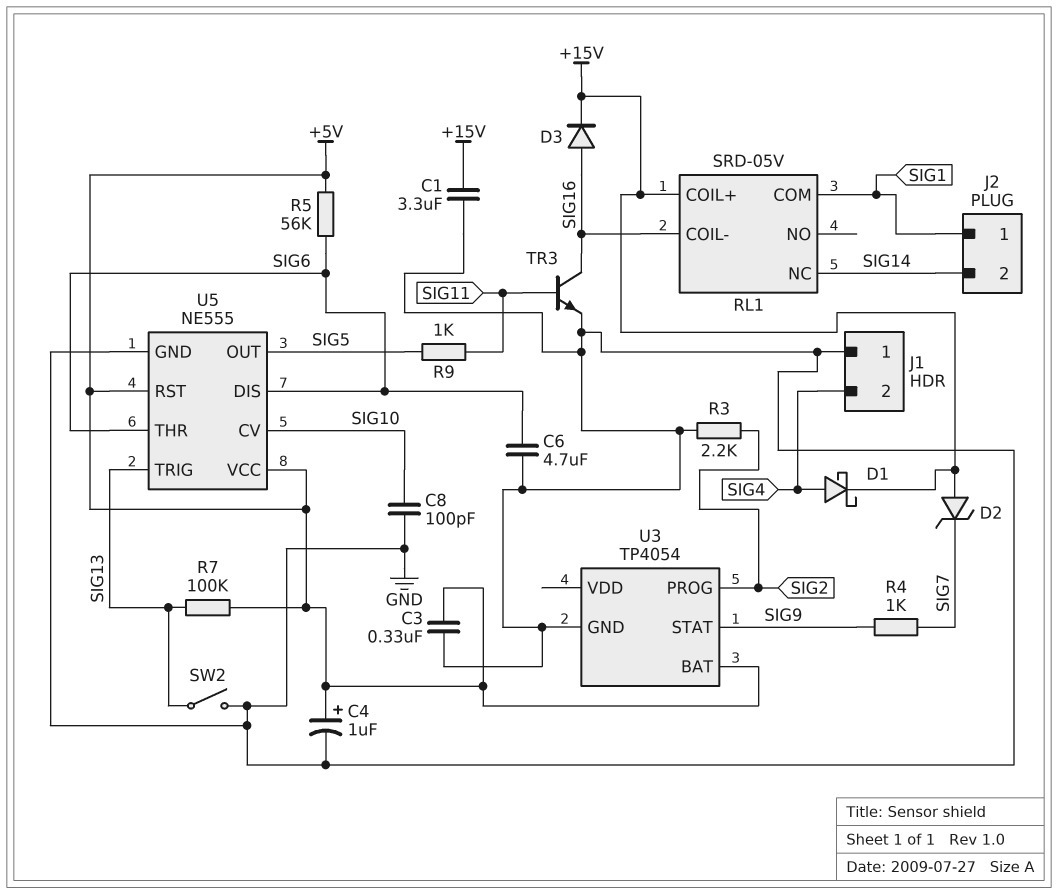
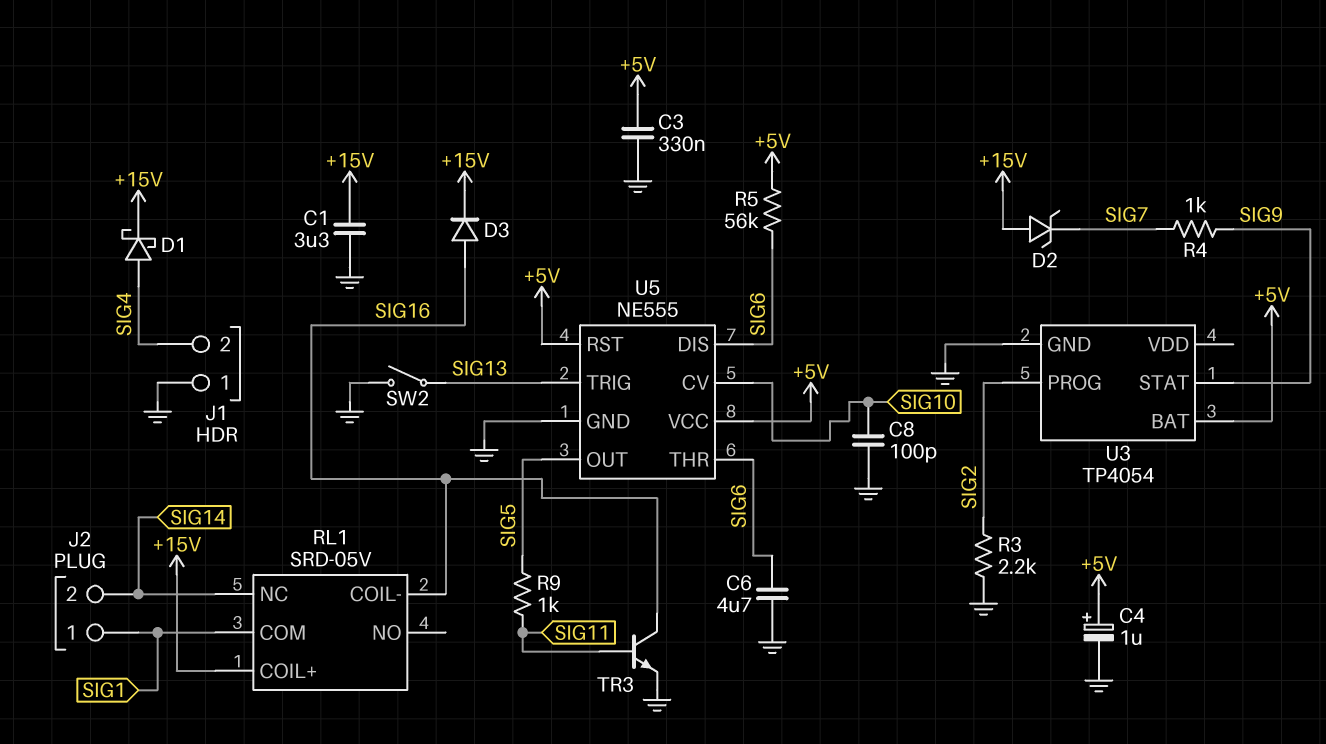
R7: 100k (+5V, SIG13) -> none

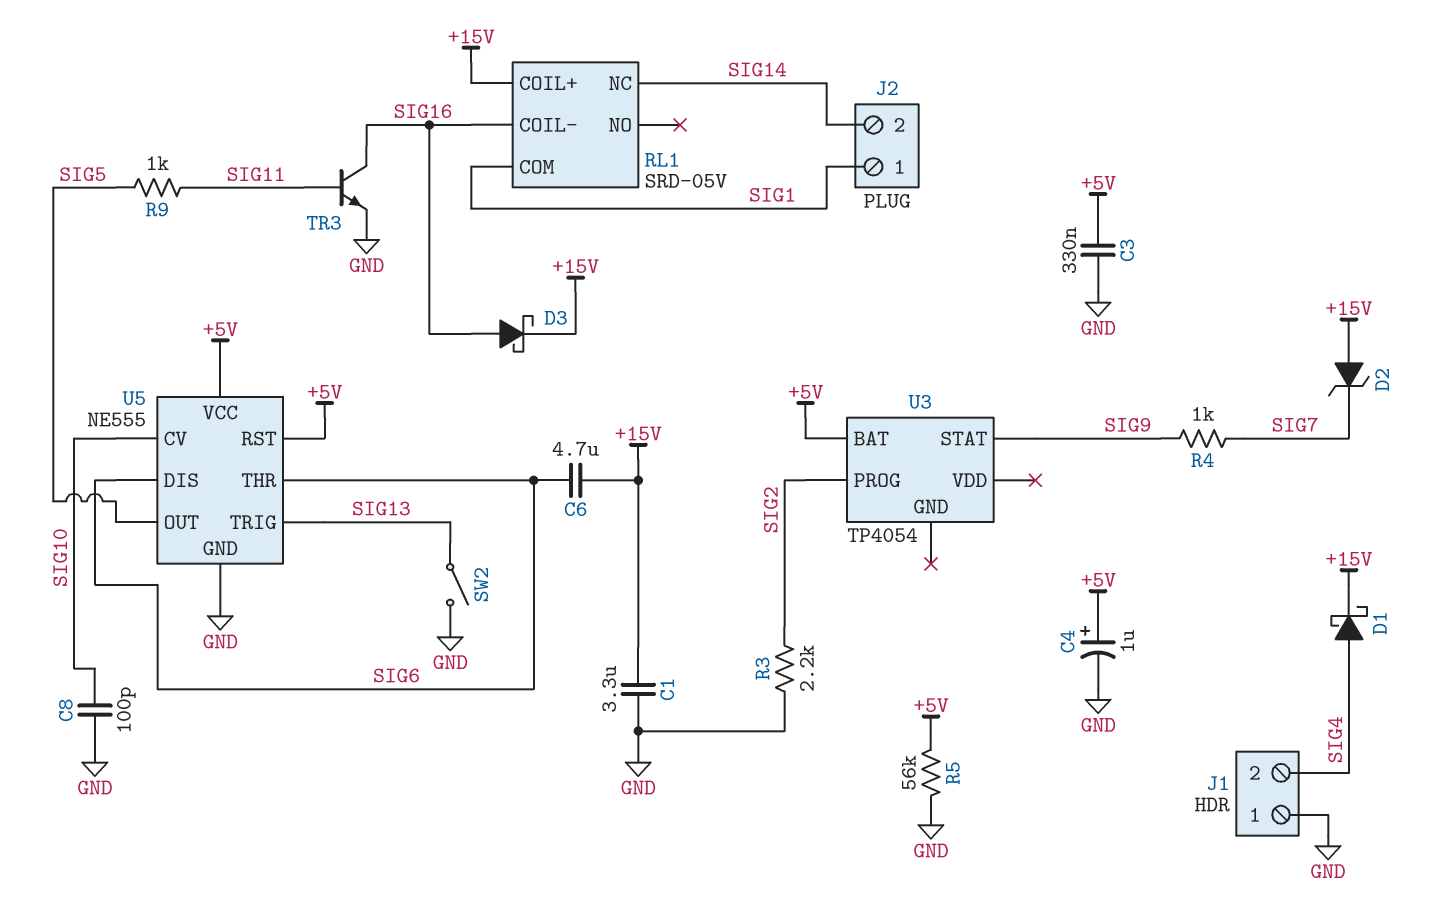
C6: 4.7uF (GND, SIG6) -> 4.7uF (+15V, SIG6)
D3: diode (A SIG16, K +15V) -> schottky (A SIG16, K +15V)
R5: 56k (+5V, SIG6) -> 56k (+5V, GND)
U3 pin GND: GND -> none

